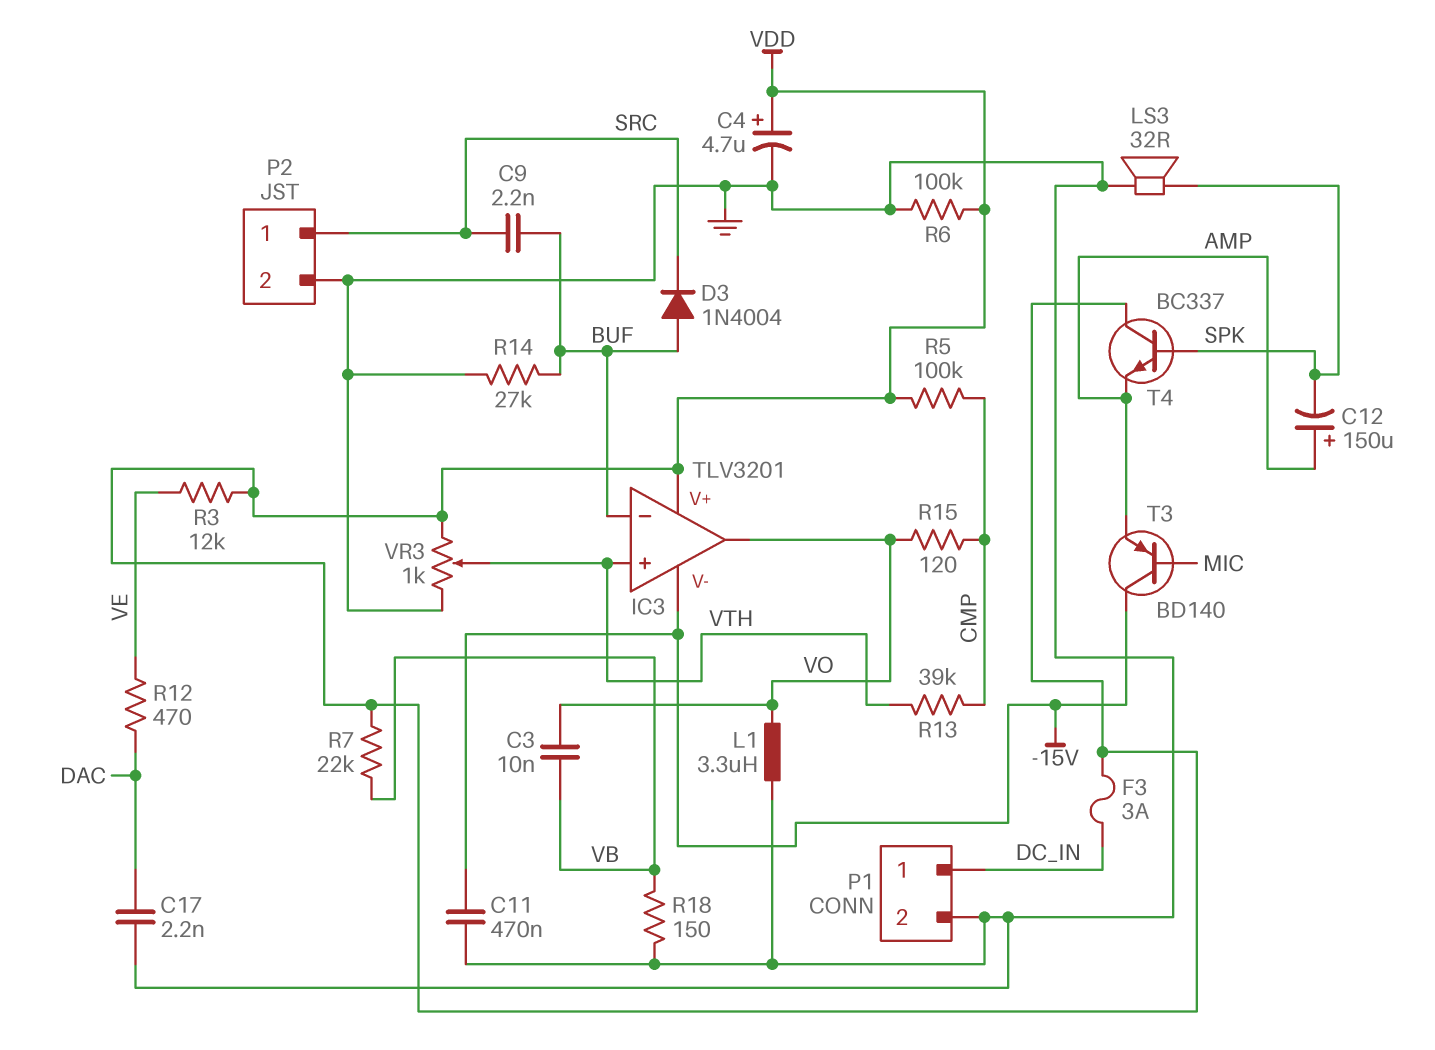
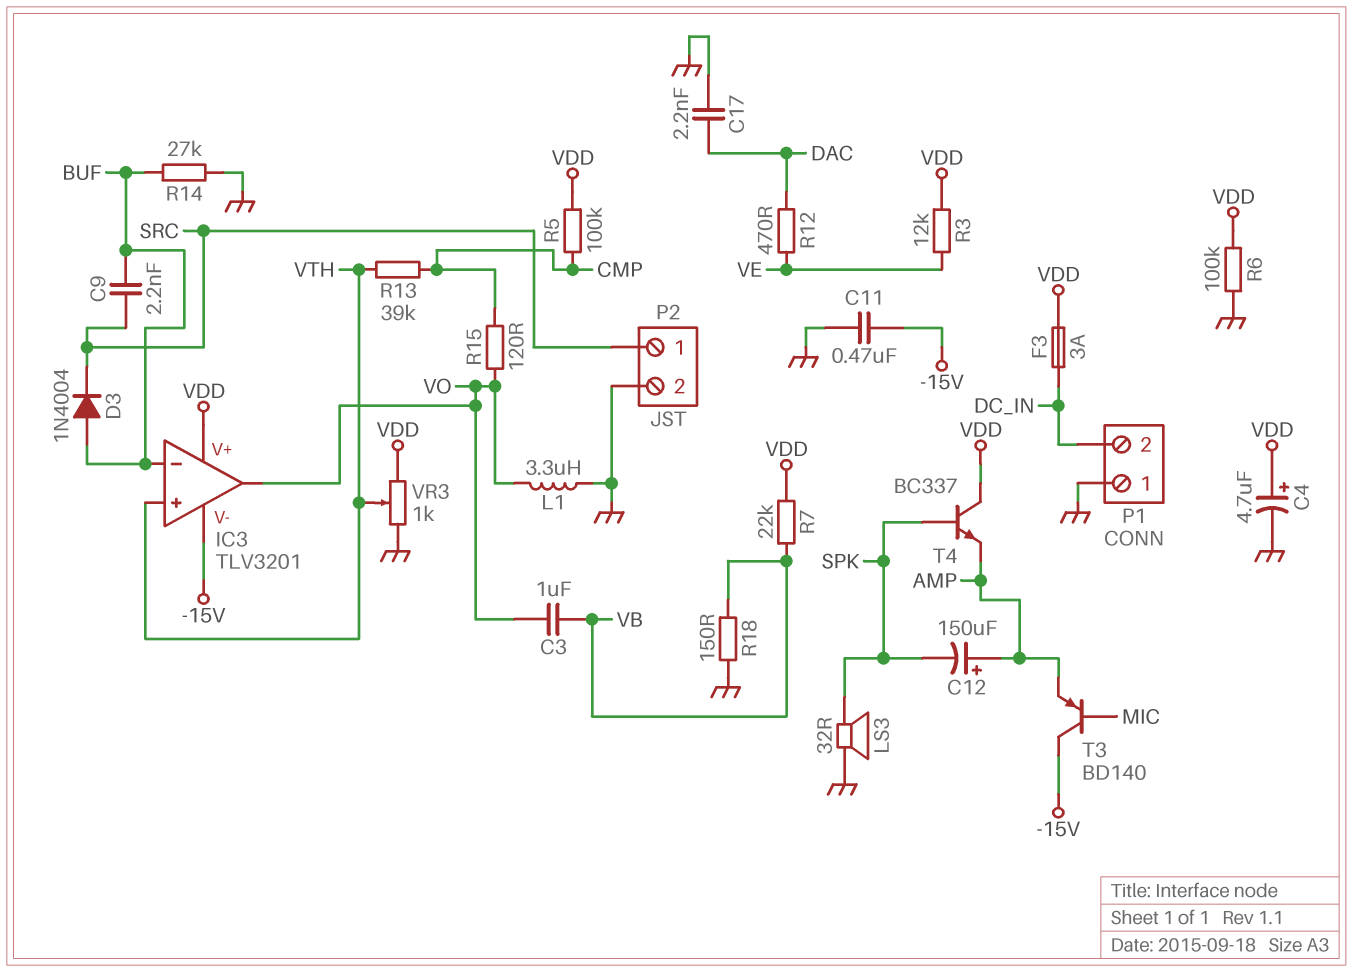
C3: 10nF (VB, VO) -> 1uF (VB, VO)
P1 pin 1: DC_IN -> GND
P1 pin 2: GND -> DC_IN

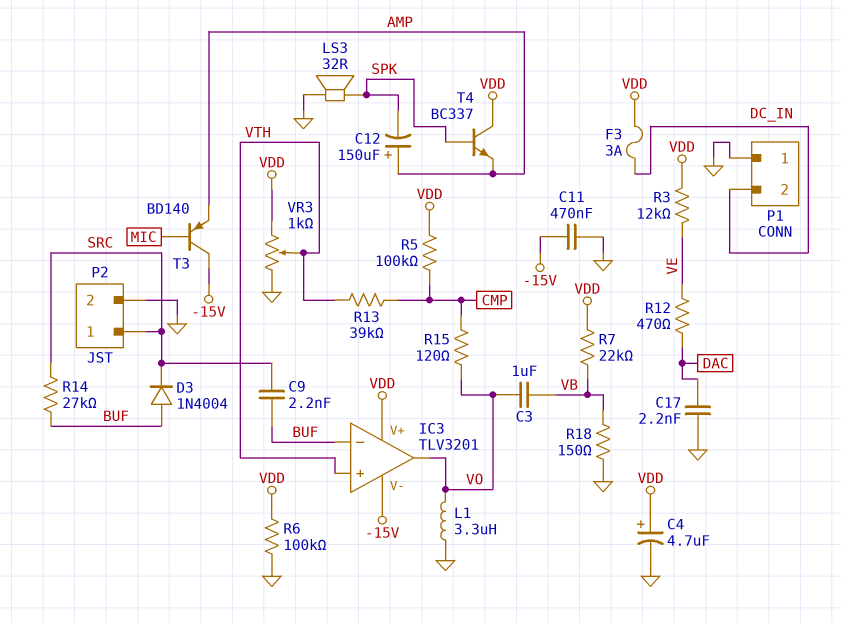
R14: 27k (BUF, GND) -> 27k (BUF, SRC)

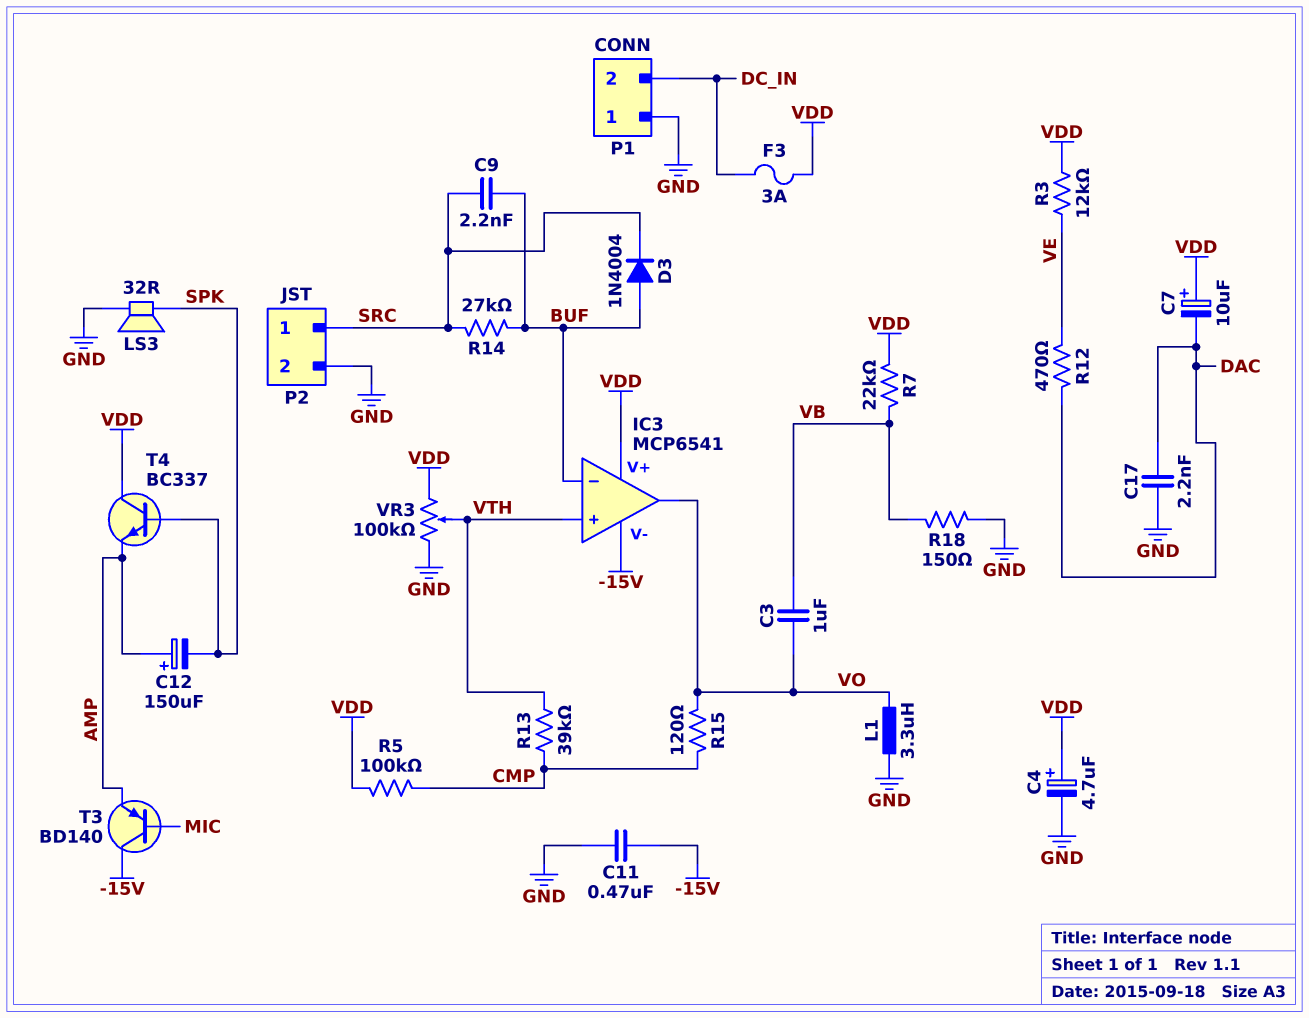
C7: none -> 10uF (plus VDD, minus DAC)
IC3: TLV3201 -> MCP6541
R6: 100k (GND, VDD) -> none
VR3: 1k (GND, VDD, wiper VTH) -> 100k (GND, VDD, wiper VTH)

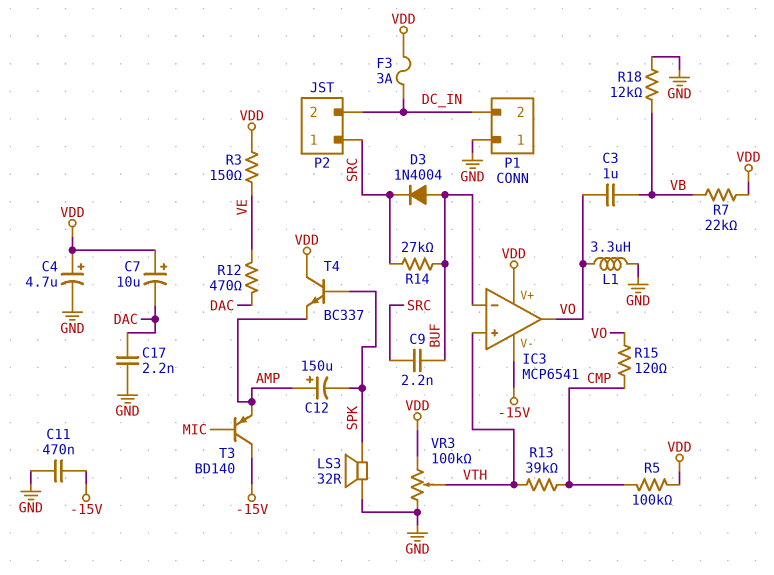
P2 pin 2: GND -> DC_IN
R3: 12k (VDD, VE) -> 150 (VDD, VE)
R18: 150 (GND, VB) -> 12k (GND, VB)

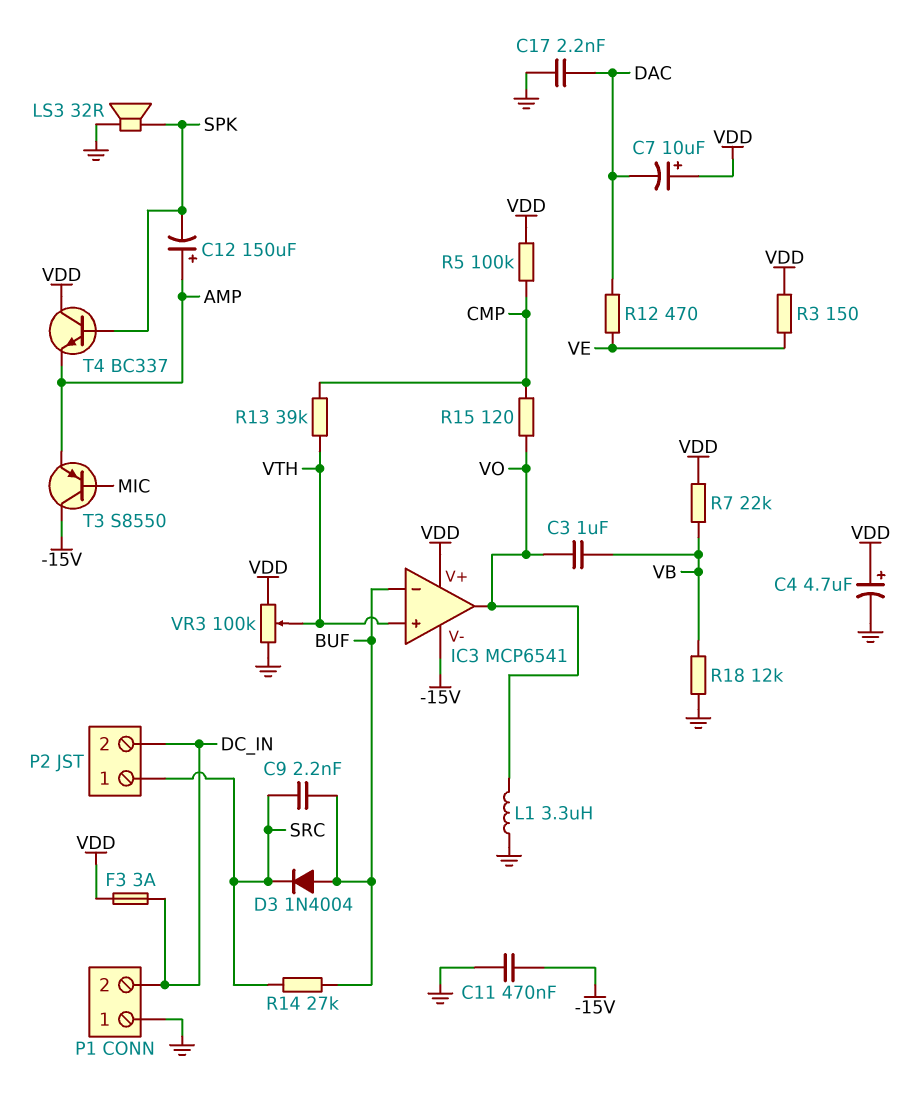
T3: PNP BD140 (B MIC, C -15V, E AMP) -> PNP S8550 (B MIC, C -15V, E AMP)

